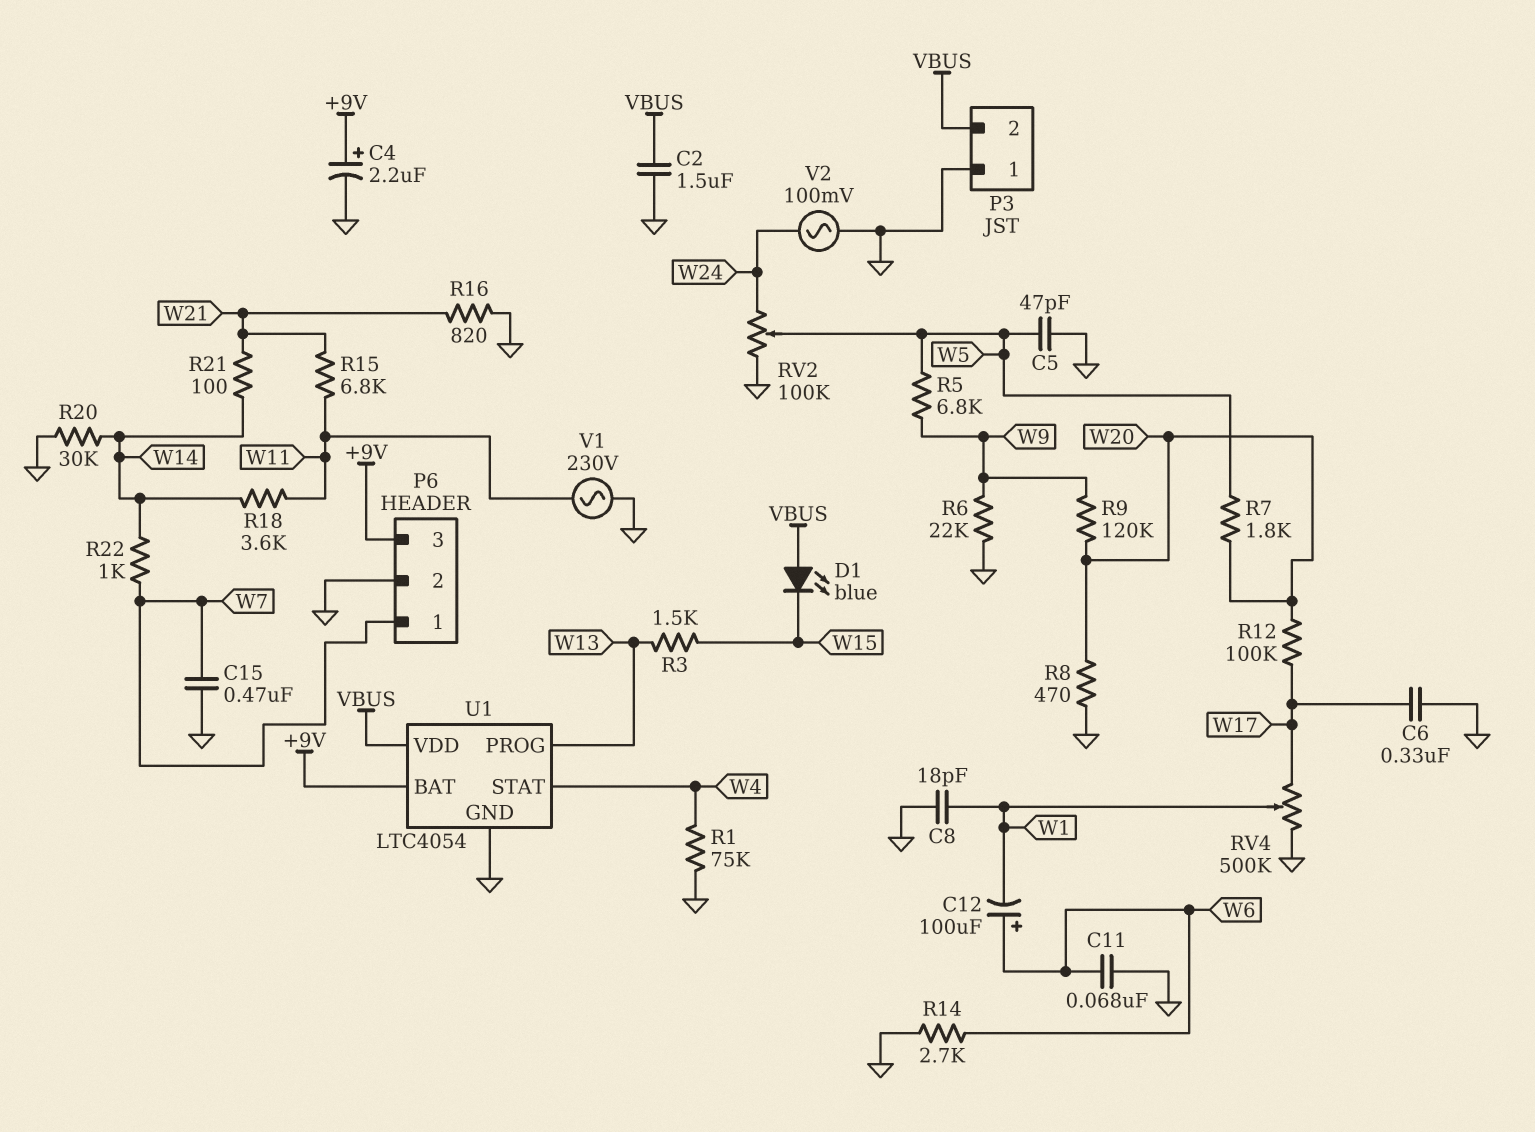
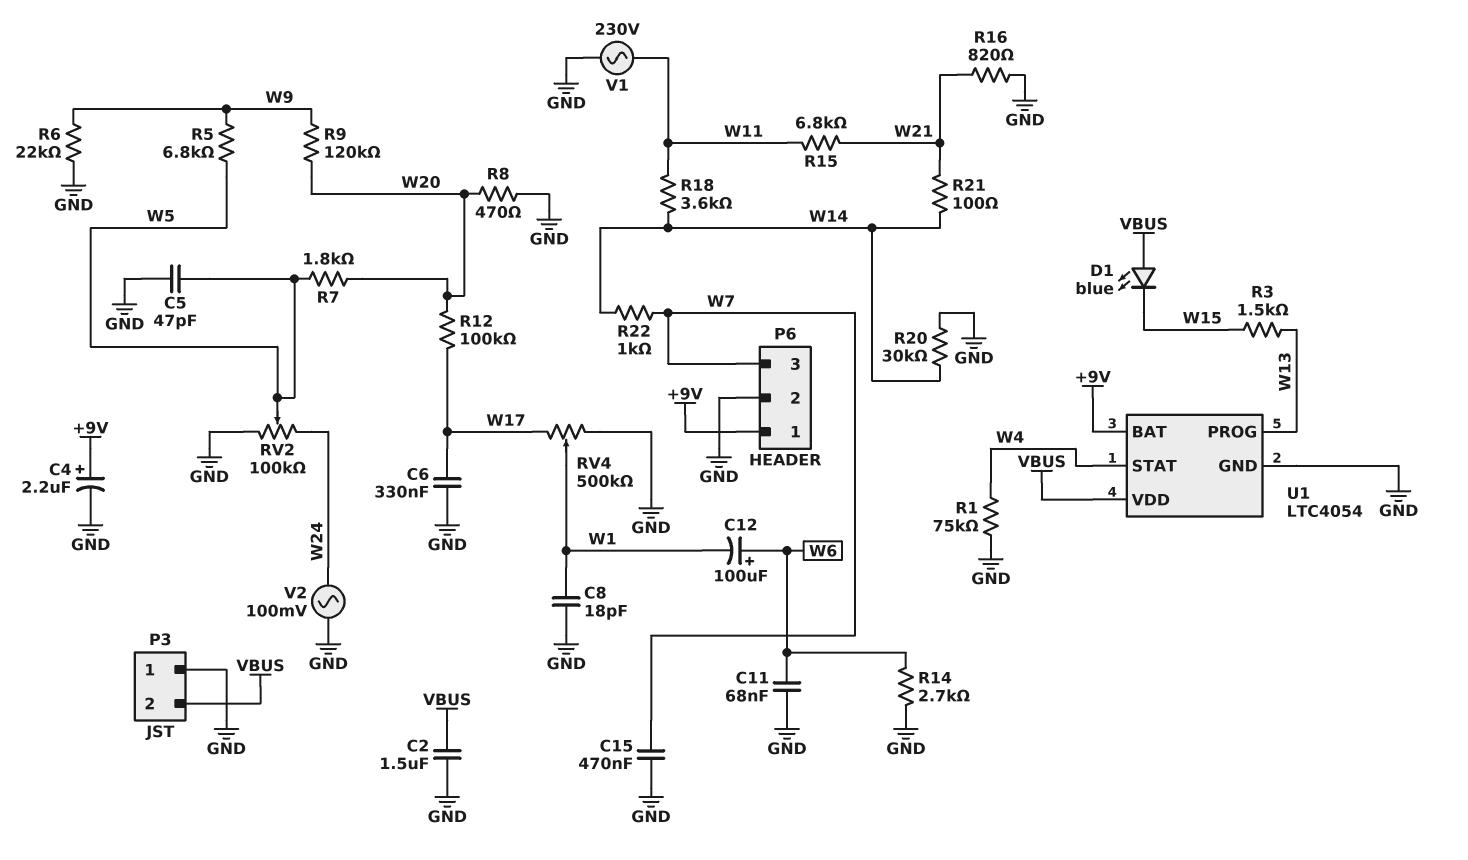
P6 pin 1: W7 -> +9V
P6 pin 3: +9V -> W7

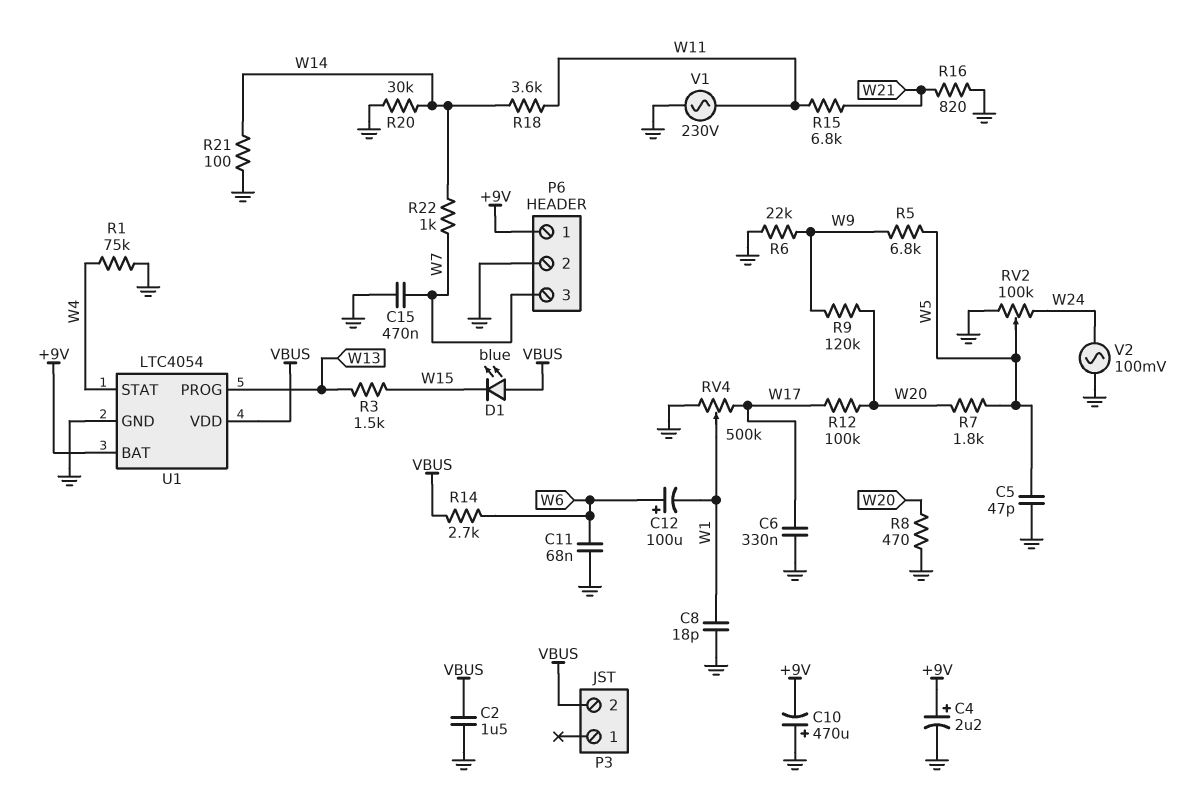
C10: none -> 470uF (plus GND, minus +9V)
P3 pin 1: GND -> none
R14: 2.7k (GND, W6) -> 2.7k (VBUS, W6)
R21: 100 (W14, W21) -> 100 (GND, W14)

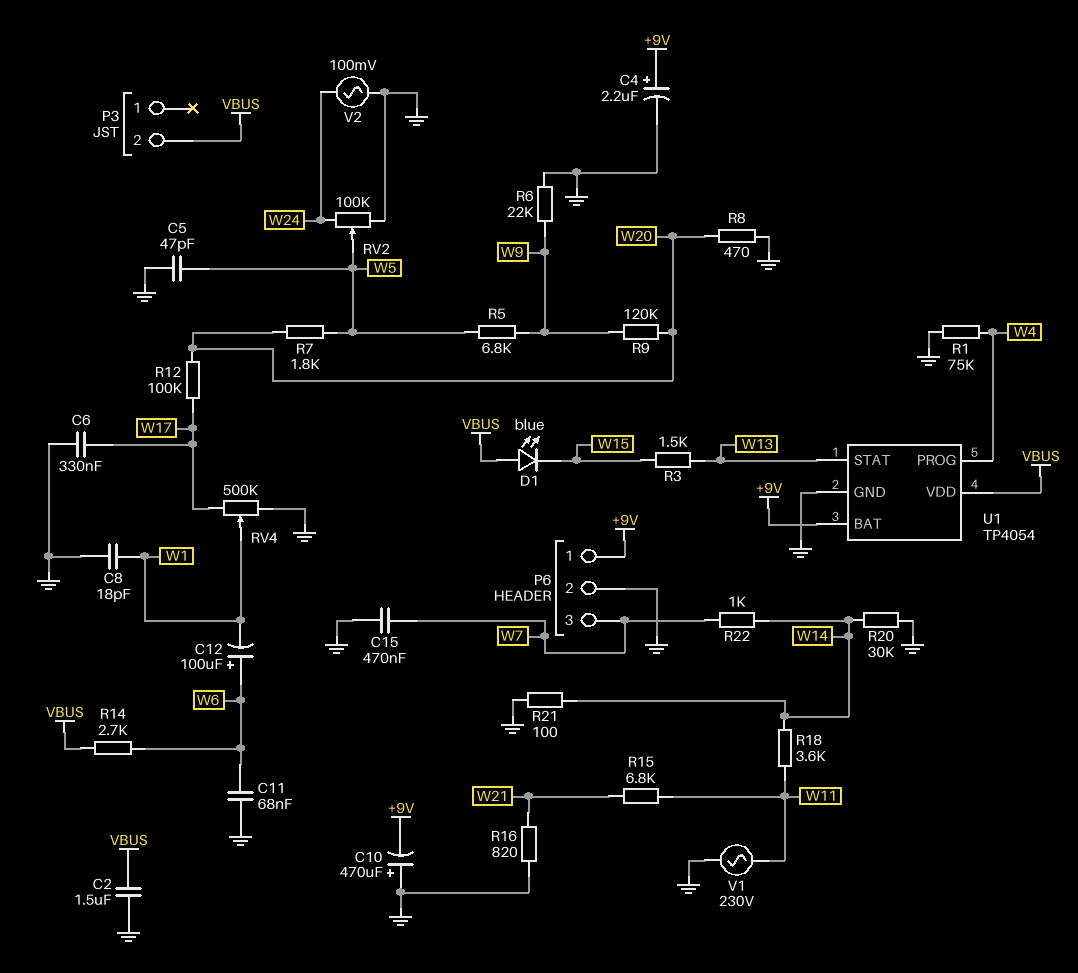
U1: LTC4054 -> TP4054
U1 pin PROG: W13 -> W4
U1 pin STAT: W4 -> W13

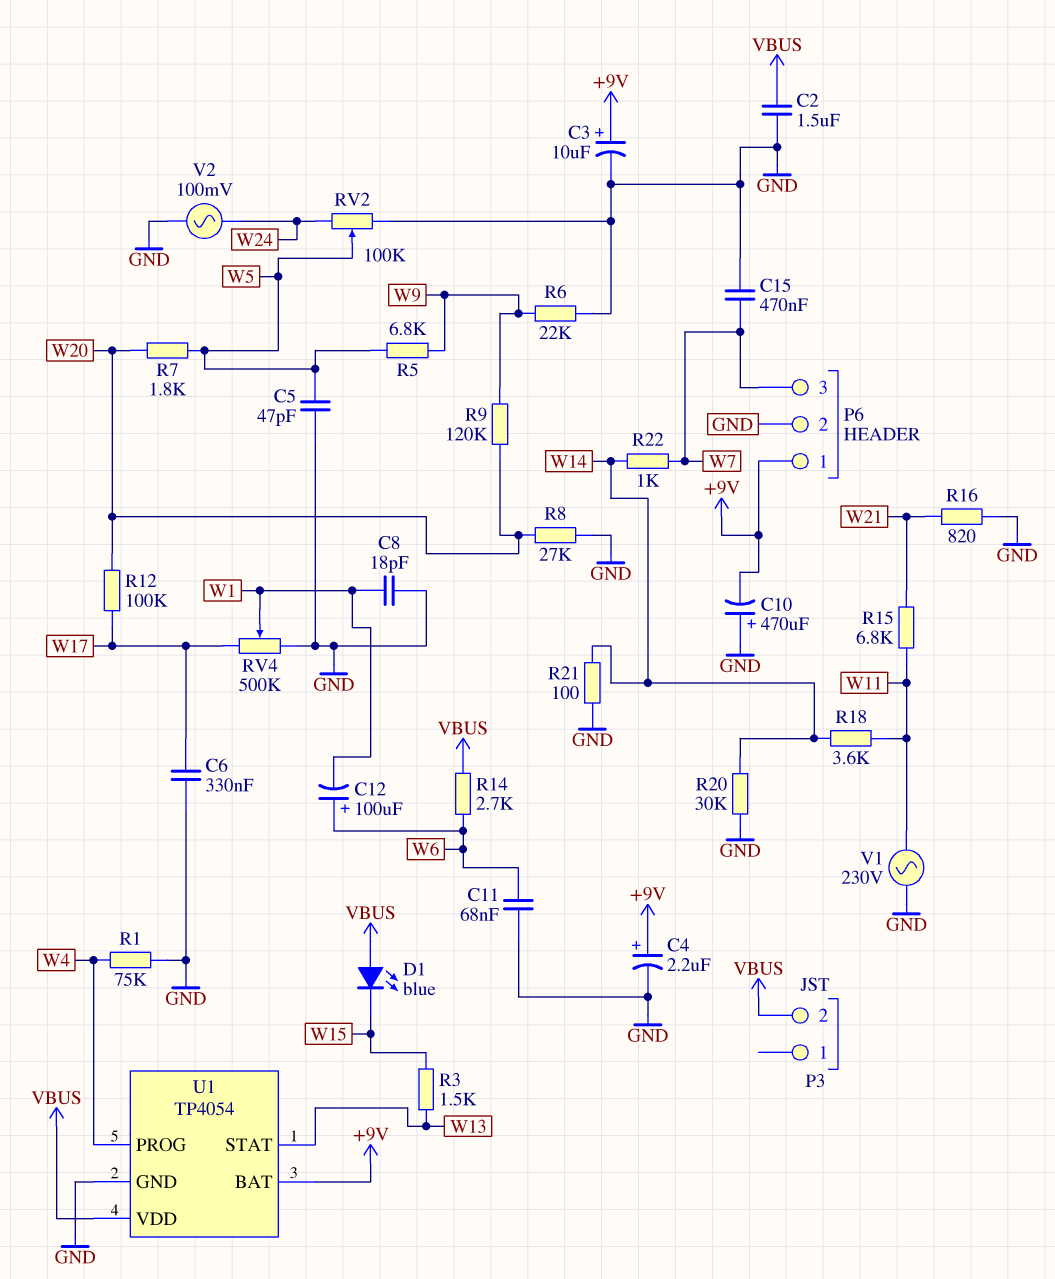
C3: none -> 10uF (plus +9V, minus GND)
R8: 470 (GND, W20) -> 27k (GND, W20)

